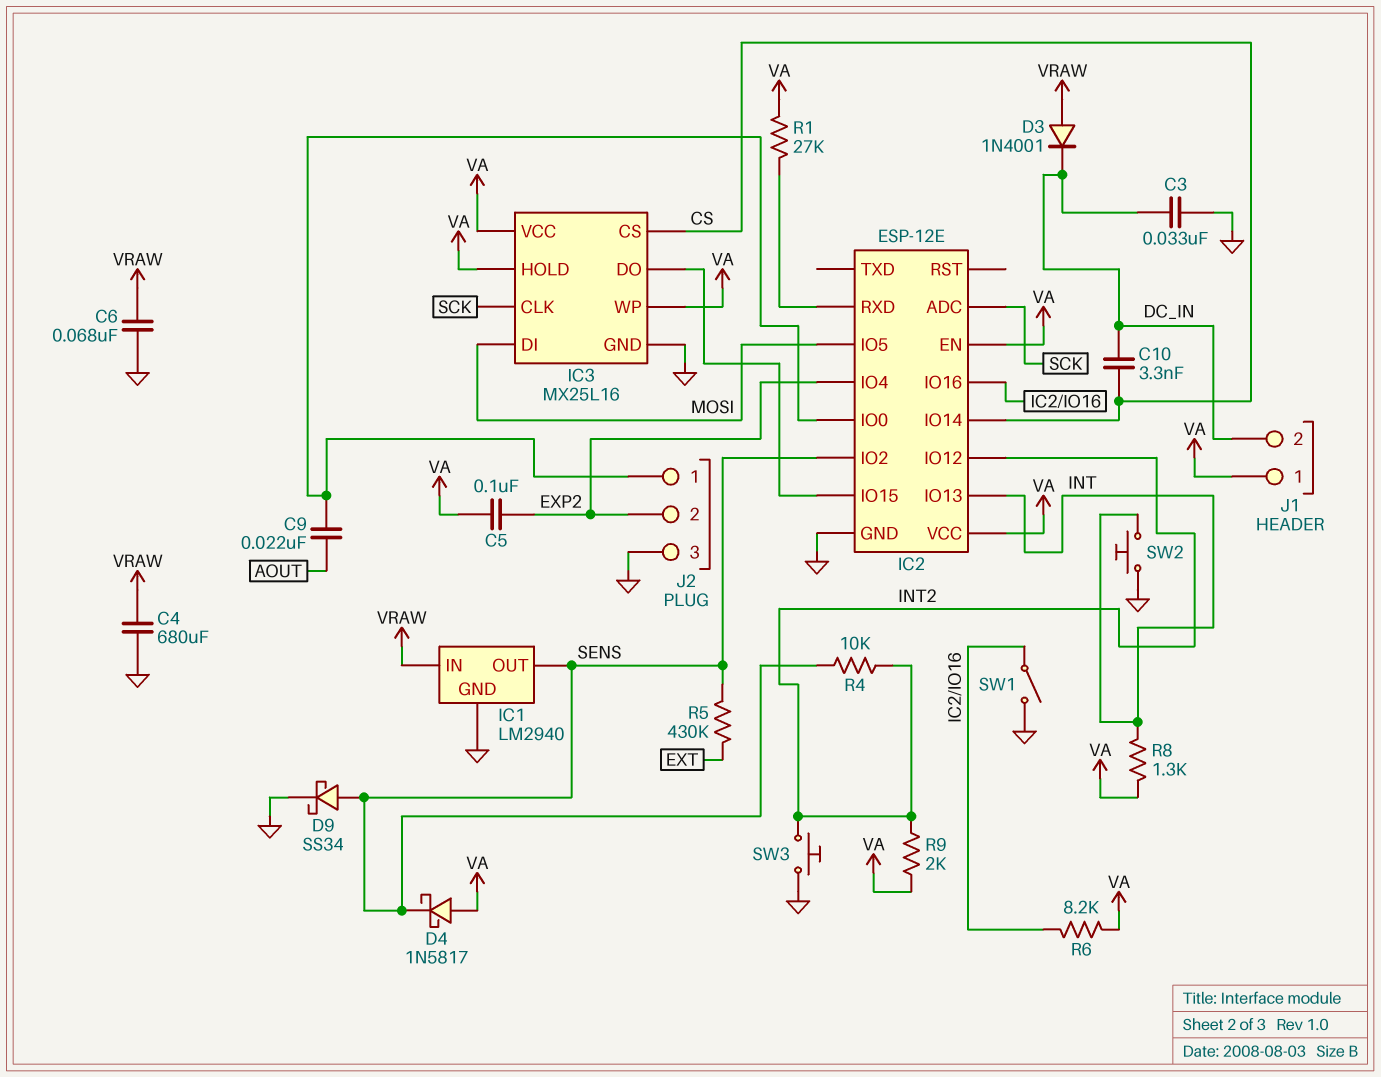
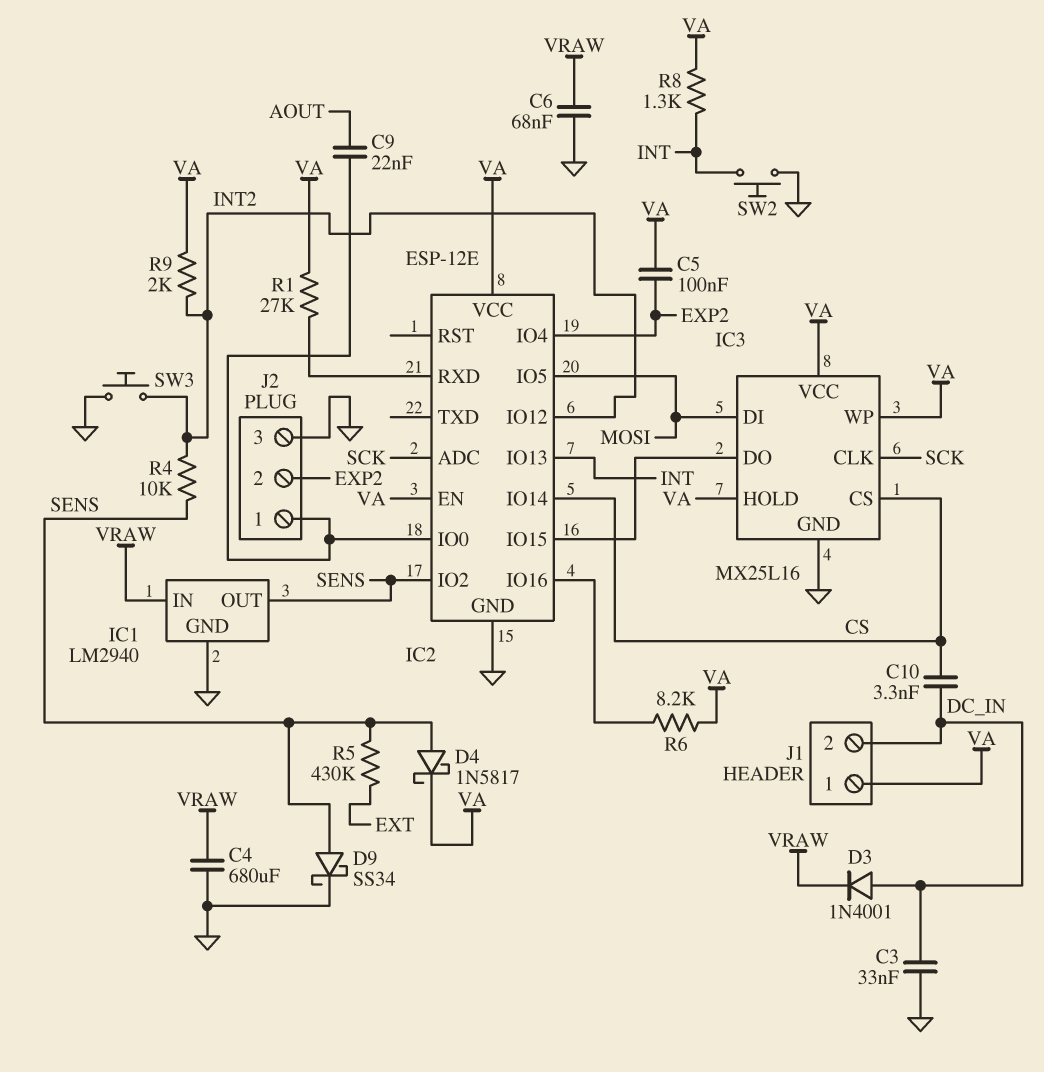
D3: diode 1N4001 (A VRAW, K DC_IN) -> diode 1N4001 (A DC_IN, K VRAW)
D4: schottky 1N5817 (A VA, K SENS) -> schottky 1N5817 (A SENS, K VA)
SW1: switch (GND, IC2/IO16) -> none

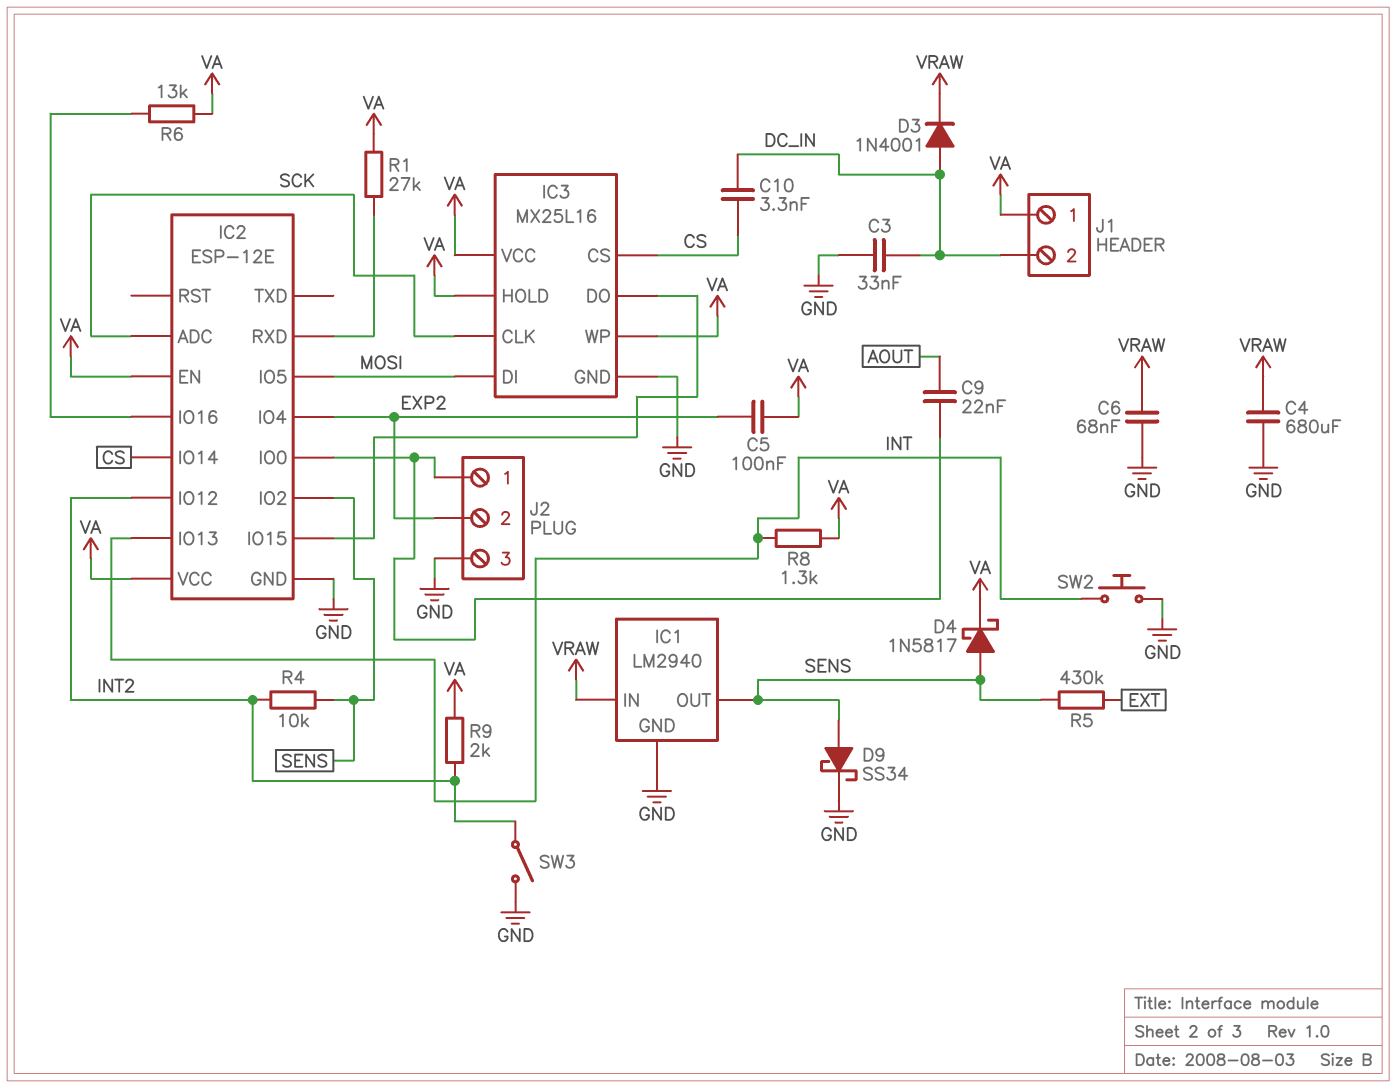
R6: 8.2k (IC2/IO16, VA) -> 13k (IC2/IO16, VA)
SW3: button (GND, INT2) -> switch (GND, INT2)

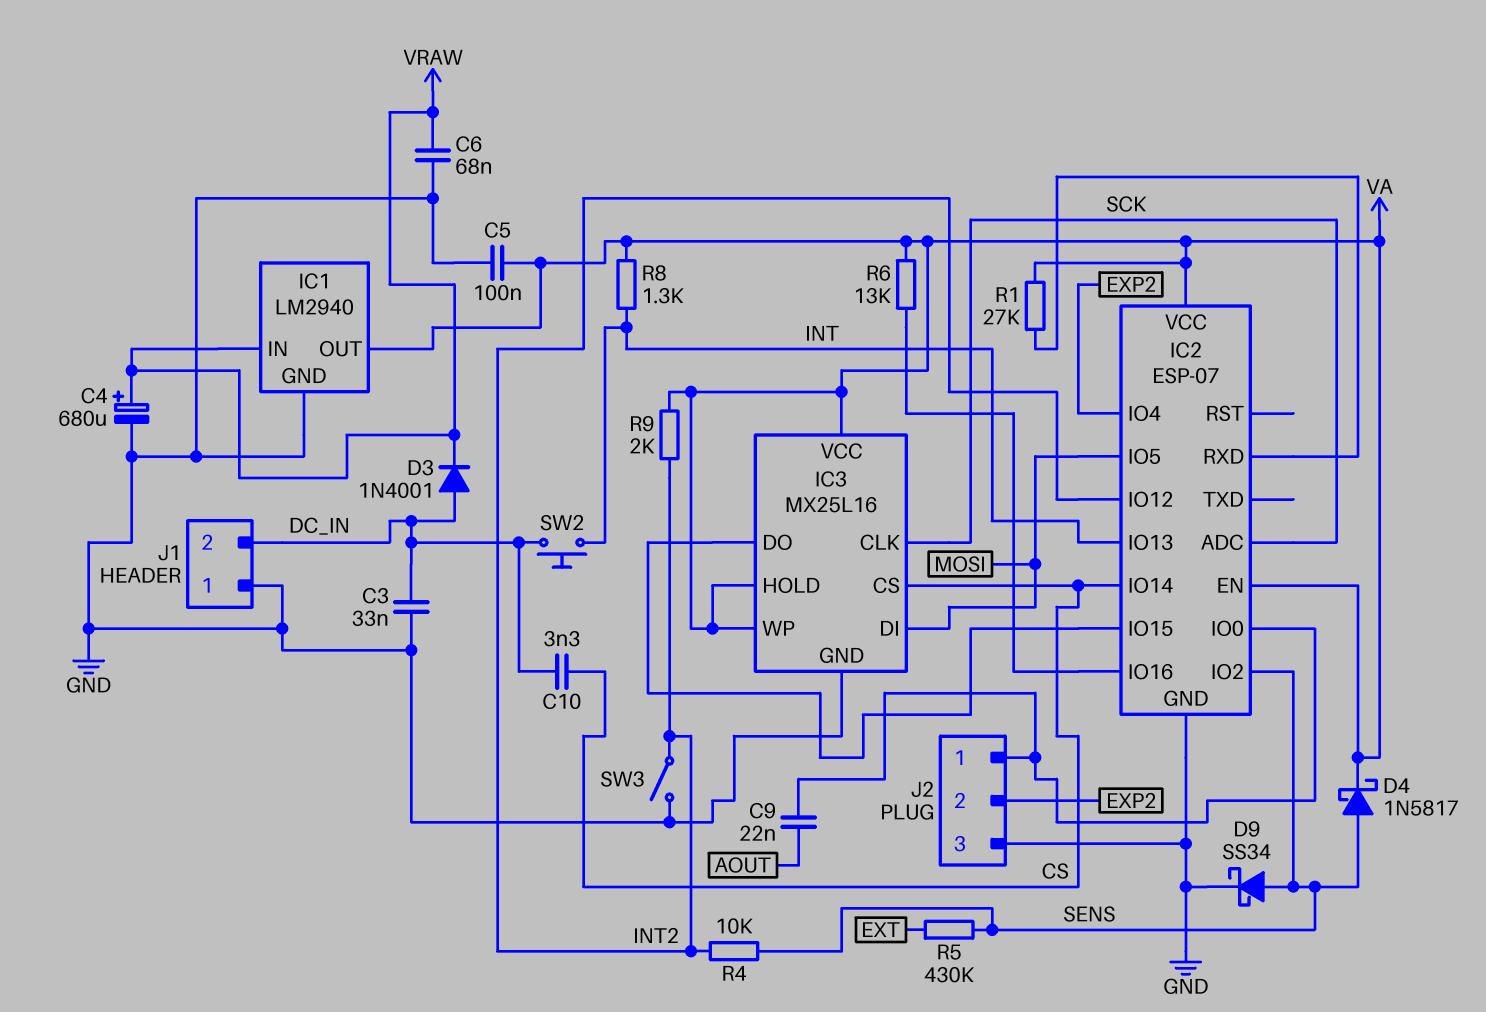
C4: 680uF (GND, VRAW) -> 680uF (plus VRAW, minus GND)
C5: 100nF (EXP2, VA) -> 100nF (GND, VA)
IC1 pin OUT: SENS -> VA
IC2: ESP-12E -> ESP-07
J1 pin 1: VA -> GND
SW2: button (GND, INT) -> button (DC_IN, INT)

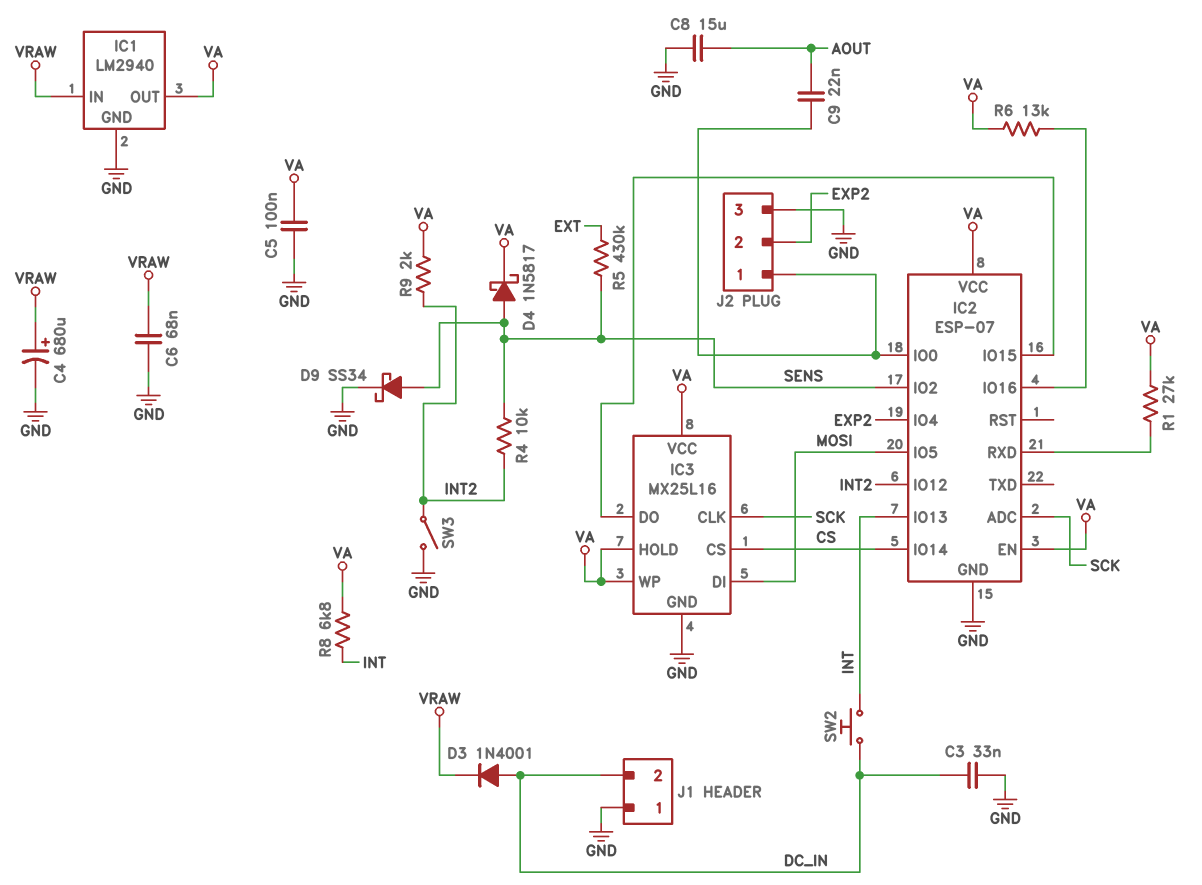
C8: none -> 15uF (AOUT, GND)
C10: 3.3nF (CS, DC_IN) -> none
R8: 1.3k (INT, VA) -> 6.8k (INT, VA)

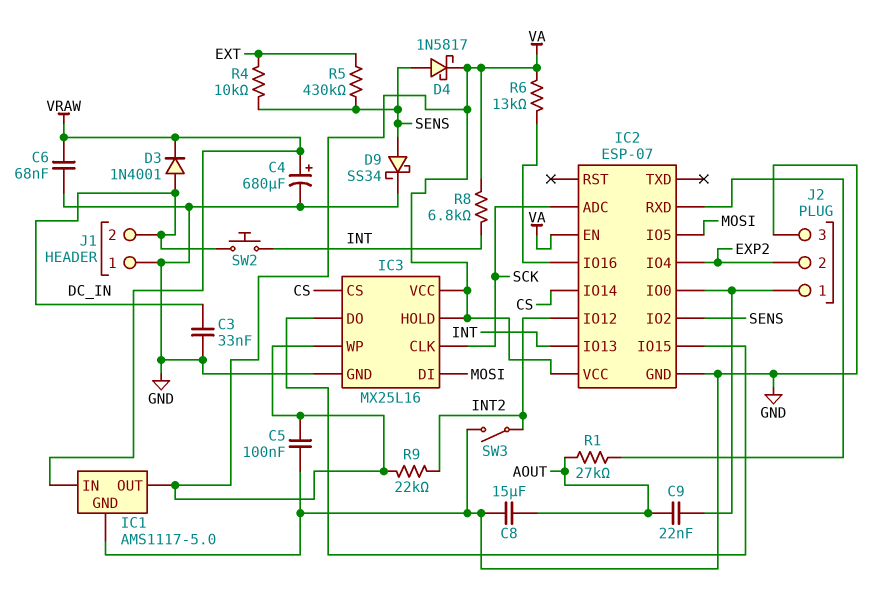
IC1: LM2940 -> AMS1117-5.0
R1: 27k (IC2/RXD, VA) -> 27k (AOUT, IC2/RXD)
R4: 10k (INT2, SENS) -> 10k (EXT, SENS)
R9: 2k (INT2, VA) -> 22k (INT2, VA)

